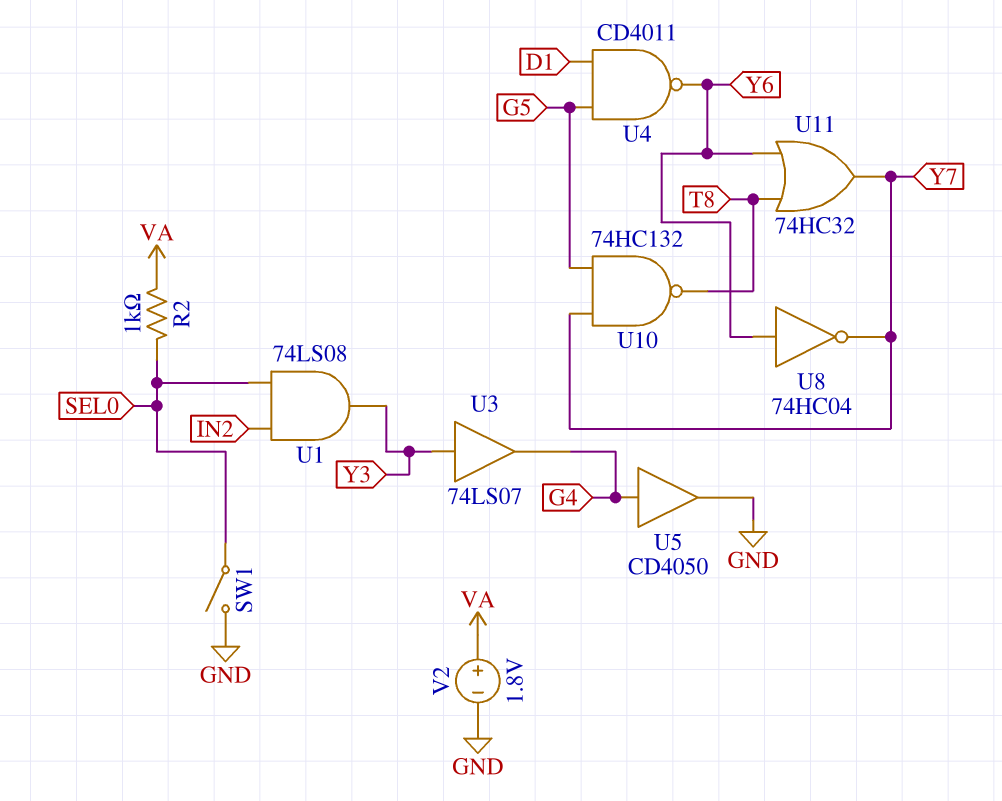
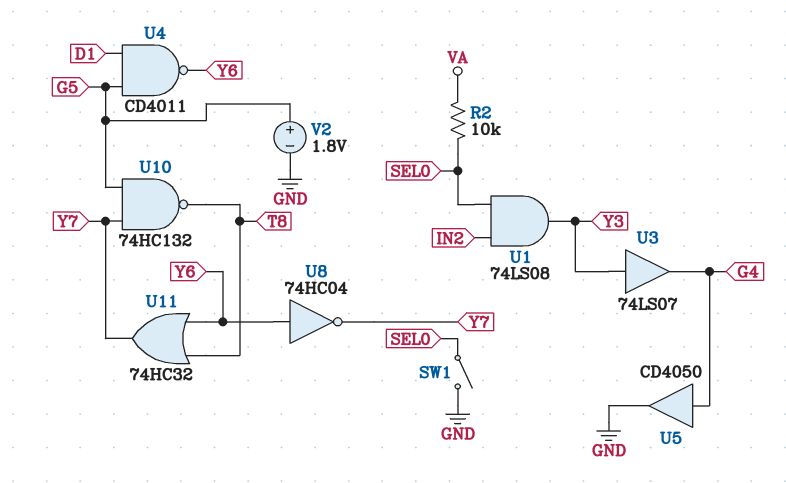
R2: 1k (SEL0, VA) -> 10k (SEL0, VA)
V2: 1.8V (plus VA, minus GND) -> 1.8V (plus G5, minus GND)

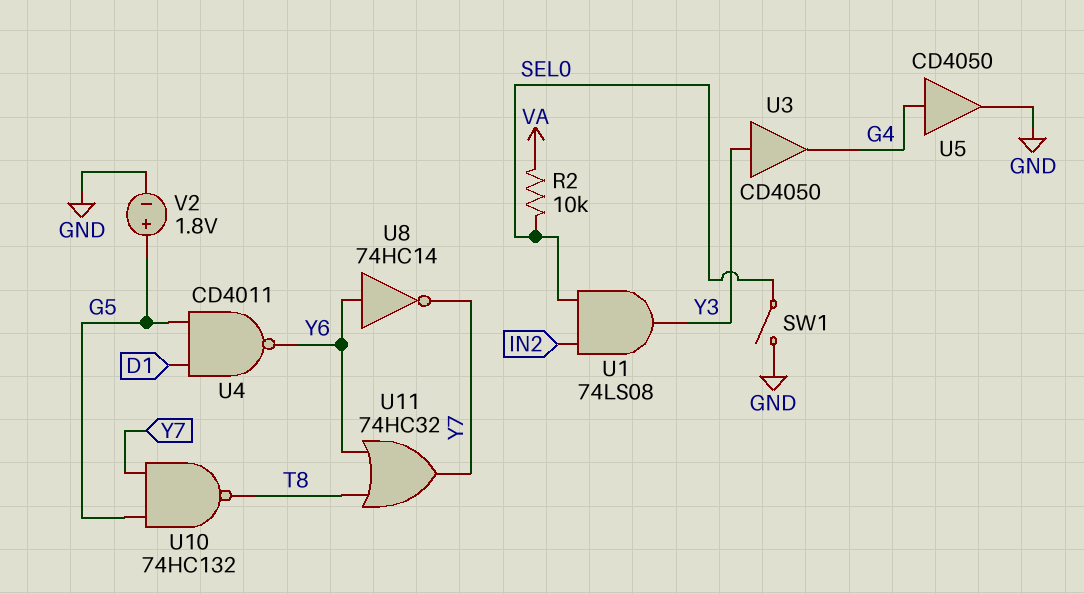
U3: buffer 74LS07 (in Y3, out G4) -> buffer CD4050 (in Y3, out G4)
U8: NOT 74HC04 (in Y6, out Y7) -> NOT 74HC14 (in Y6, out Y7)

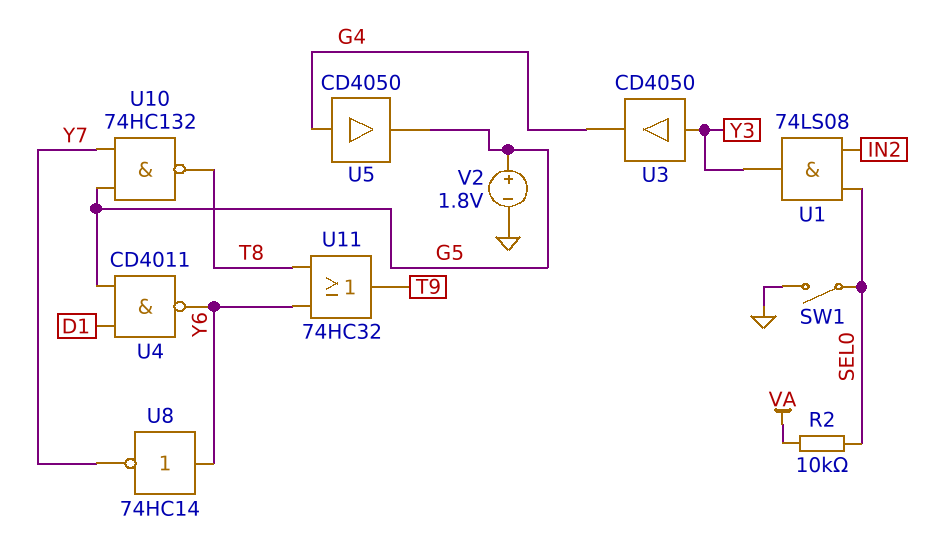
U5: buffer CD4050 (in G4, out GND) -> buffer CD4050 (in G4, out G5)
U11: OR 74HC32 (in T8, in Y6, out Y7) -> OR 74HC32 (in T8, in Y6, out T9)

